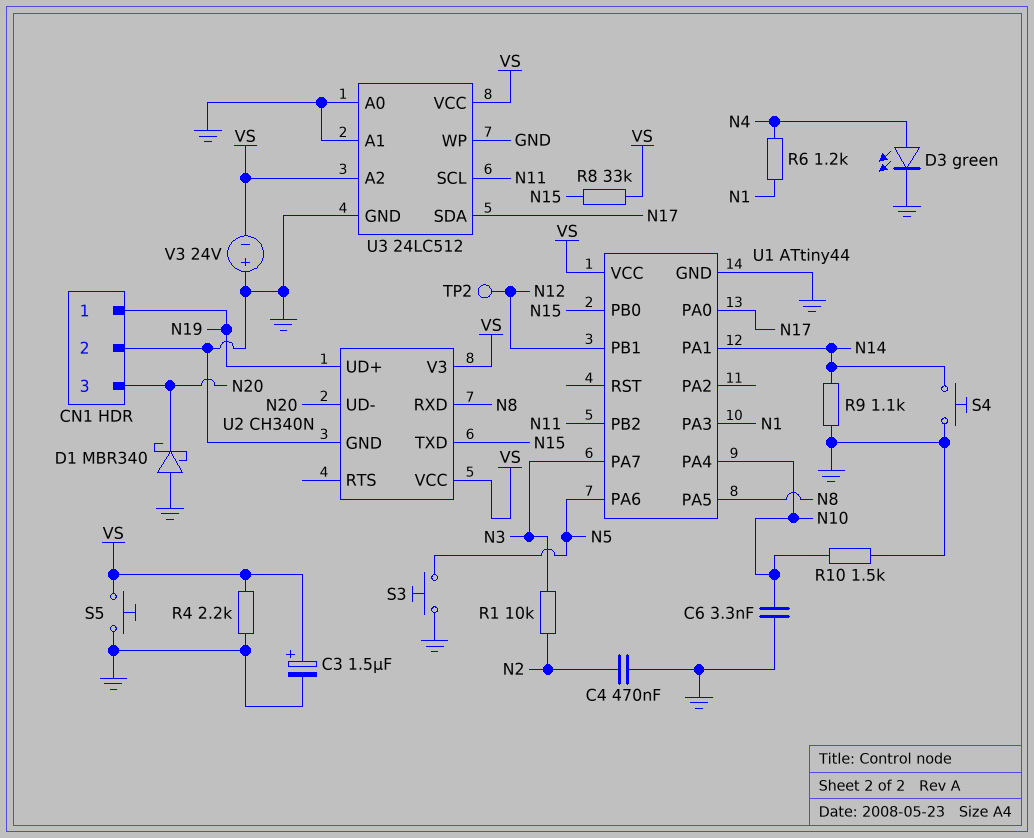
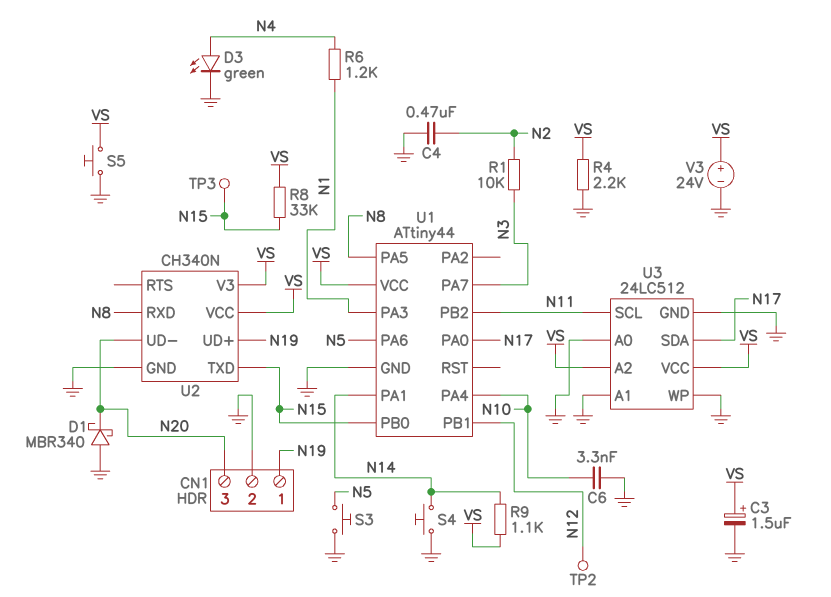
R9: 1.1k (GND, N14) -> 1.1k (N14, VS)
R10: 1.5k (GND, N10) -> none
TP3: none -> test point (N15)
V3: 24V (plus GND, minus VS) -> 24V (plus VS, minus GND)

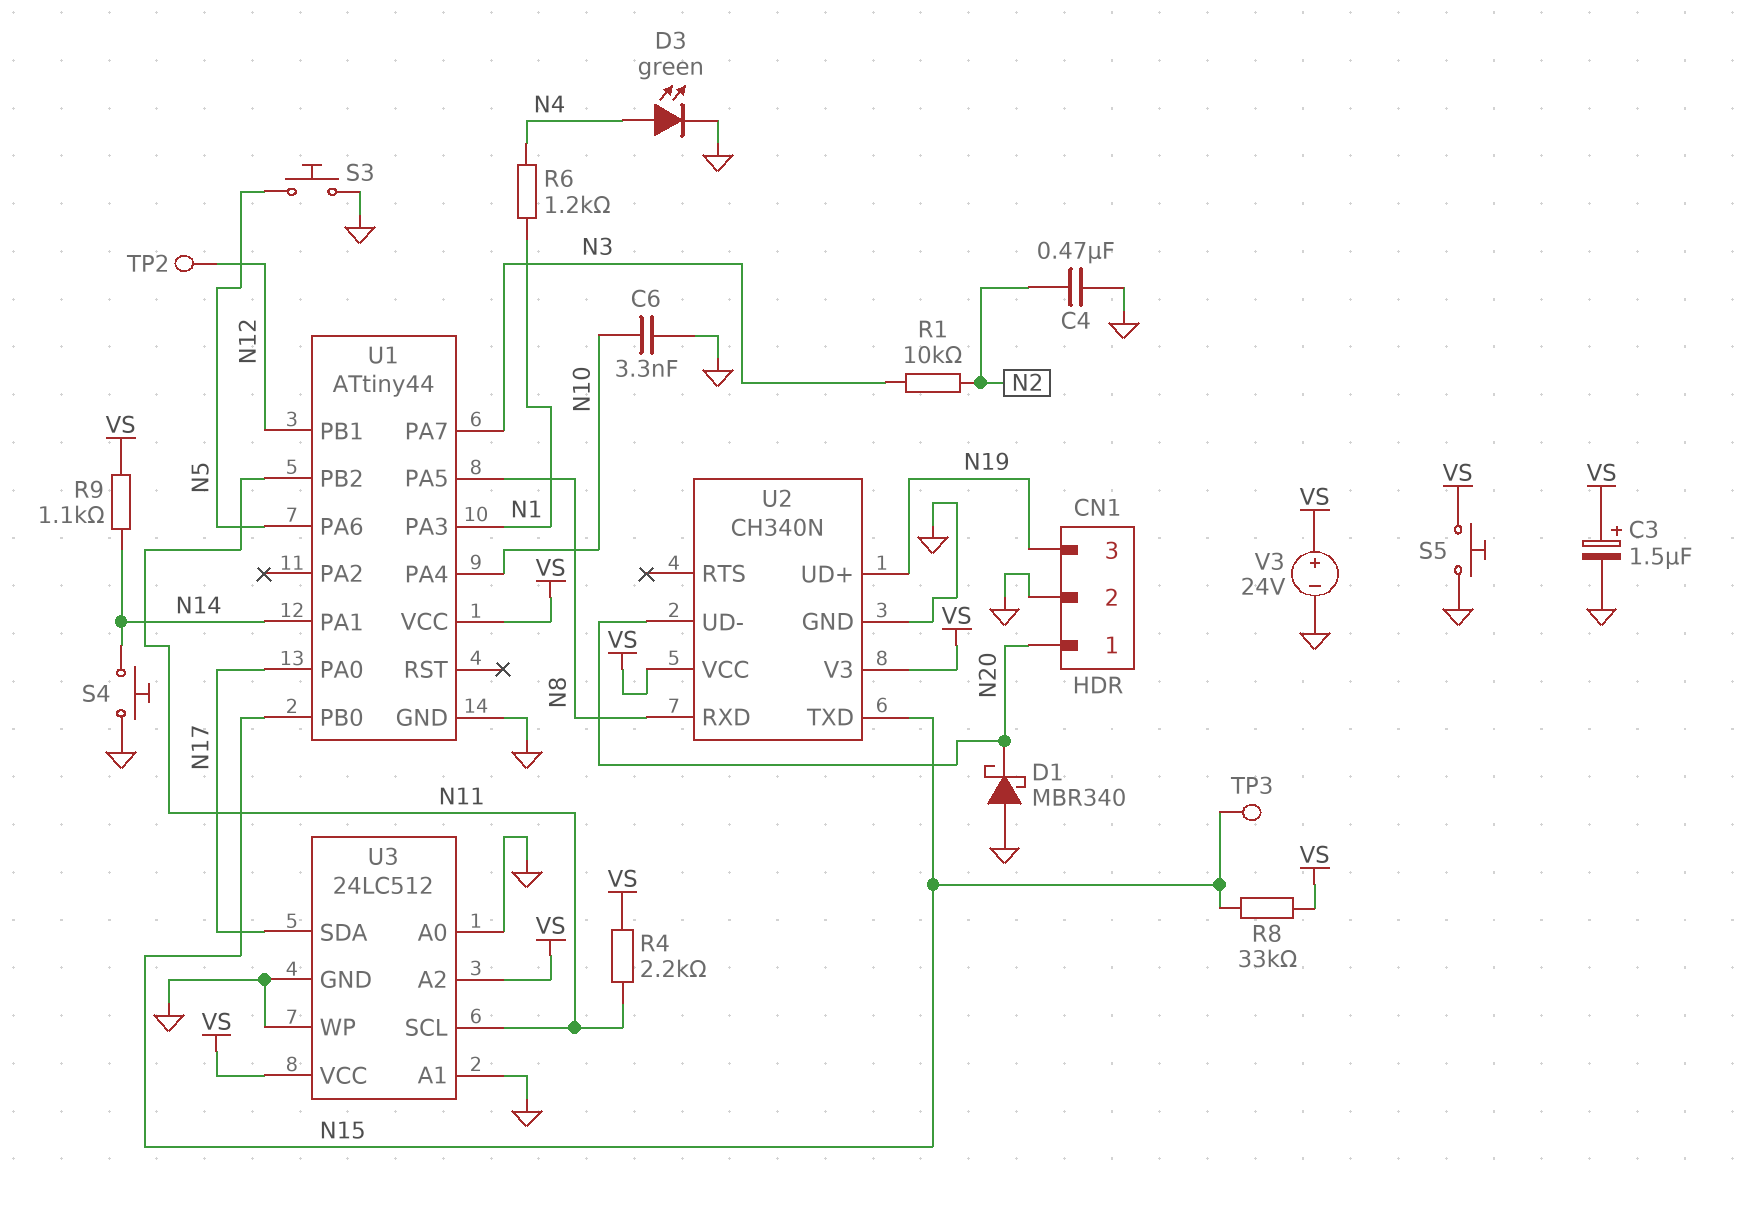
CN1 pin 1: N19 -> N20
CN1 pin 3: N20 -> N19
R4: 2.2k (GND, VS) -> 2.2k (N11, VS)

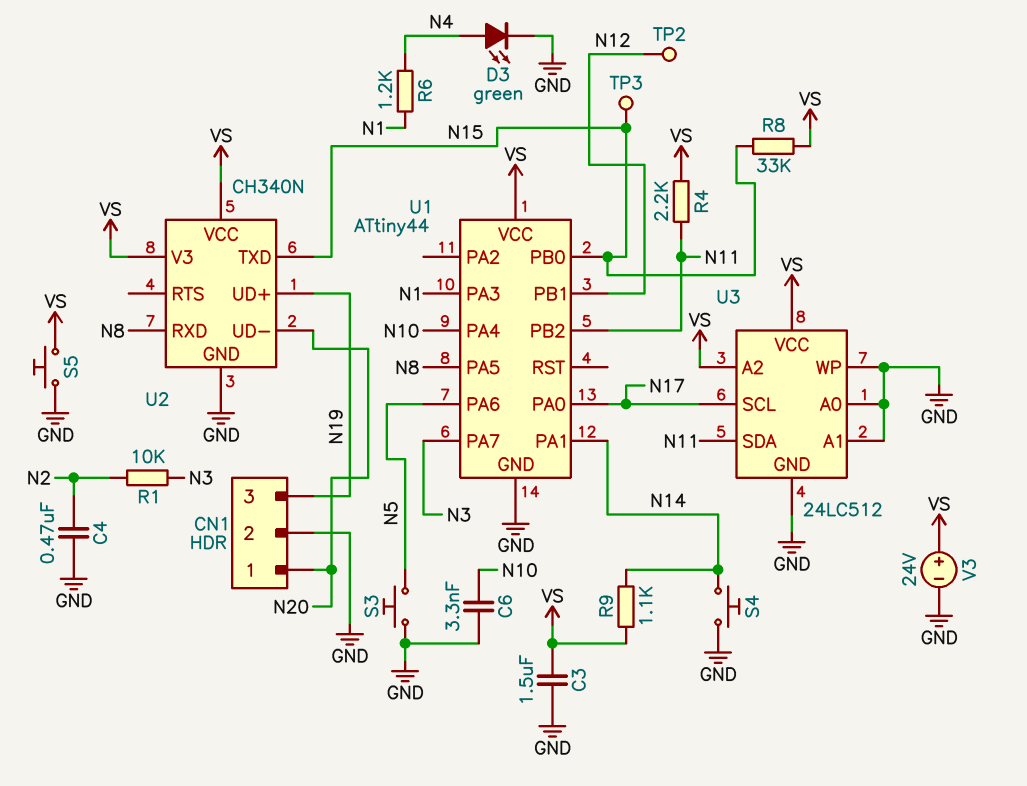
C3: 1.5uF (plus VS, minus GND) -> 1.5uF (GND, VS)
D1: schottky MBR340 (A GND, K N20) -> none
U3 pin SCL: N11 -> N17
U3 pin SDA: N17 -> N11

